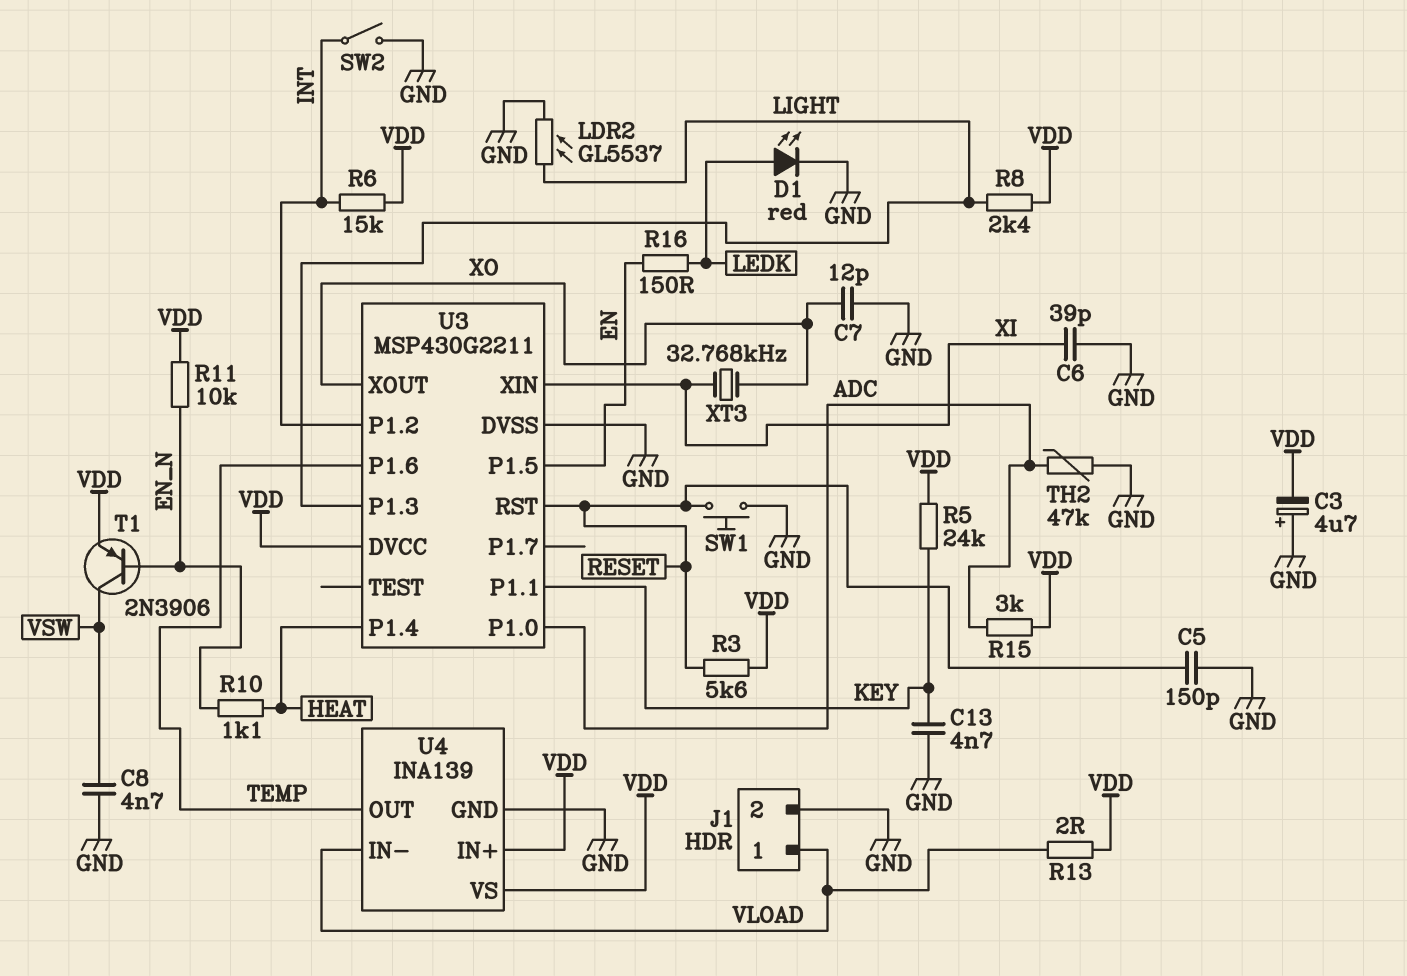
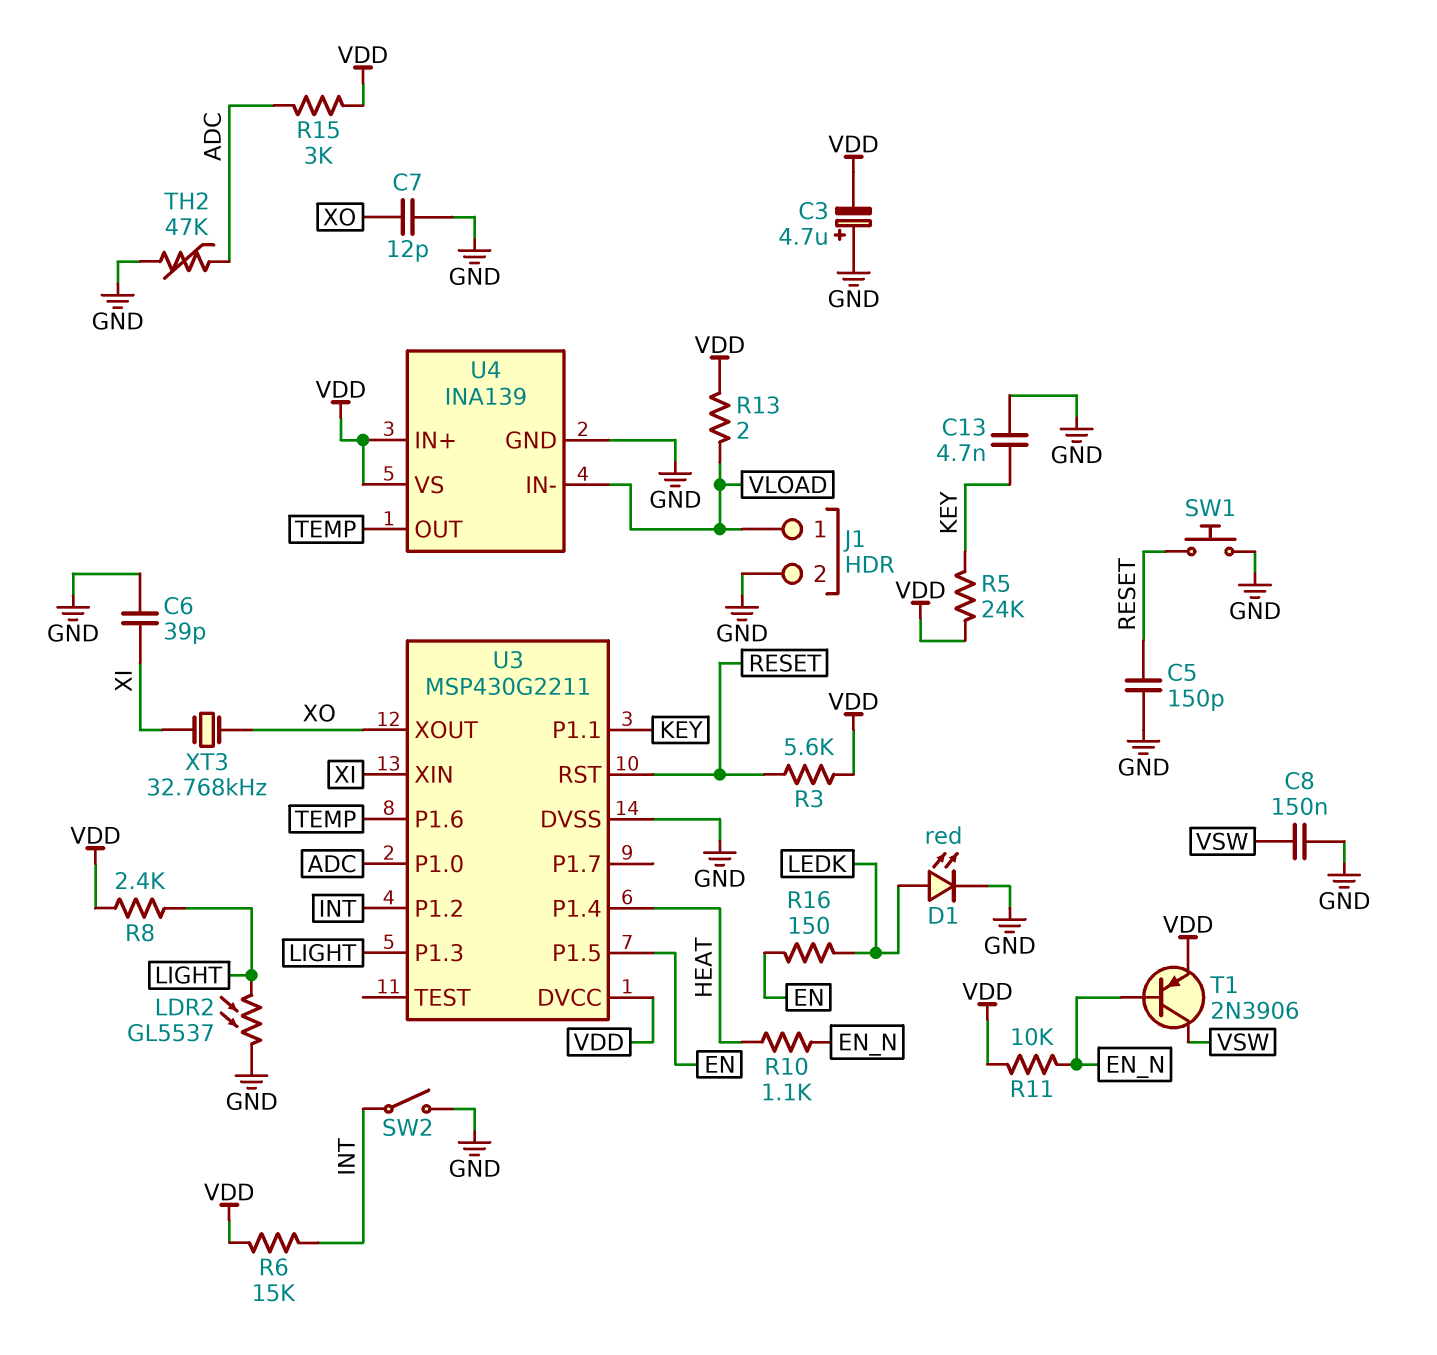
C8: 4.7nF (GND, VSW) -> 150nF (GND, VSW)

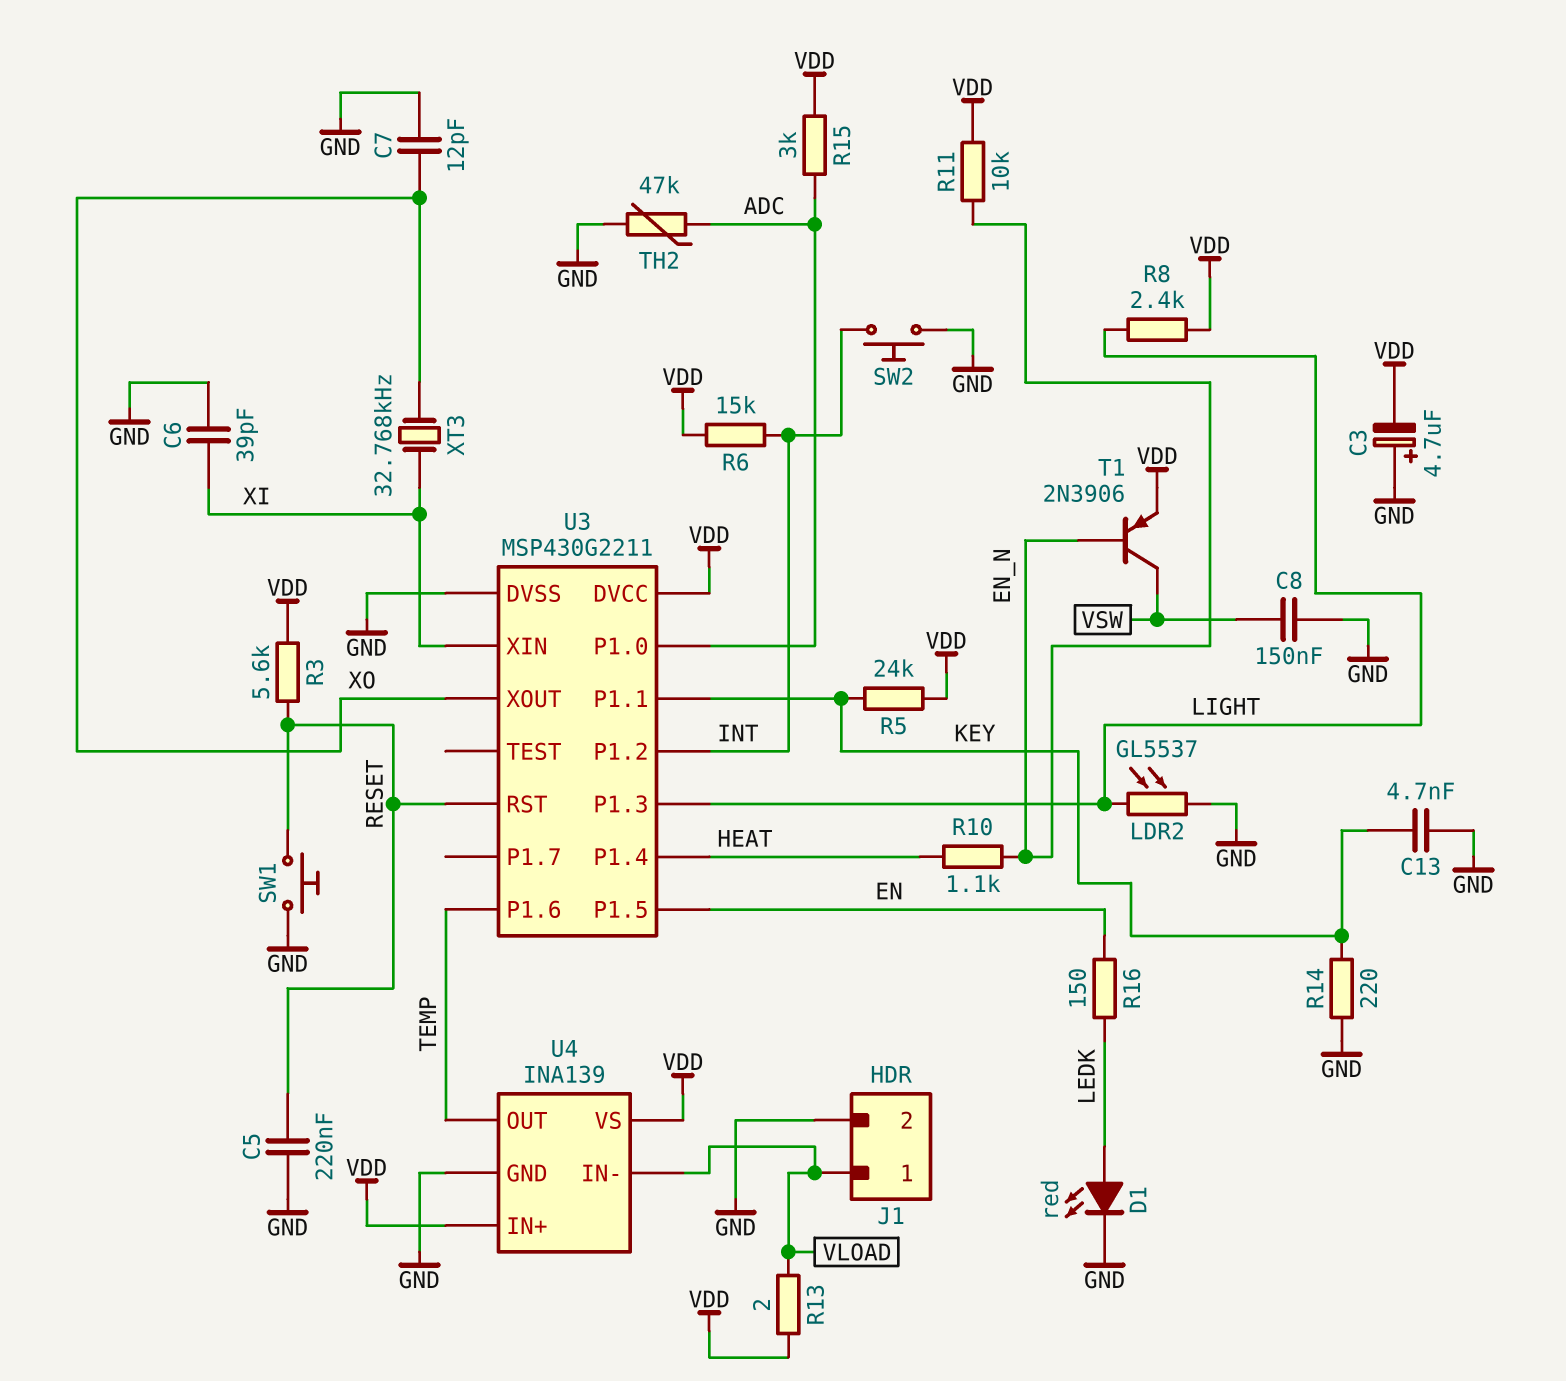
C5: 150pF (GND, RESET) -> 220nF (GND, RESET)
R14: none -> 220 (GND, KEY)
SW2: switch (GND, INT) -> button (GND, INT)

